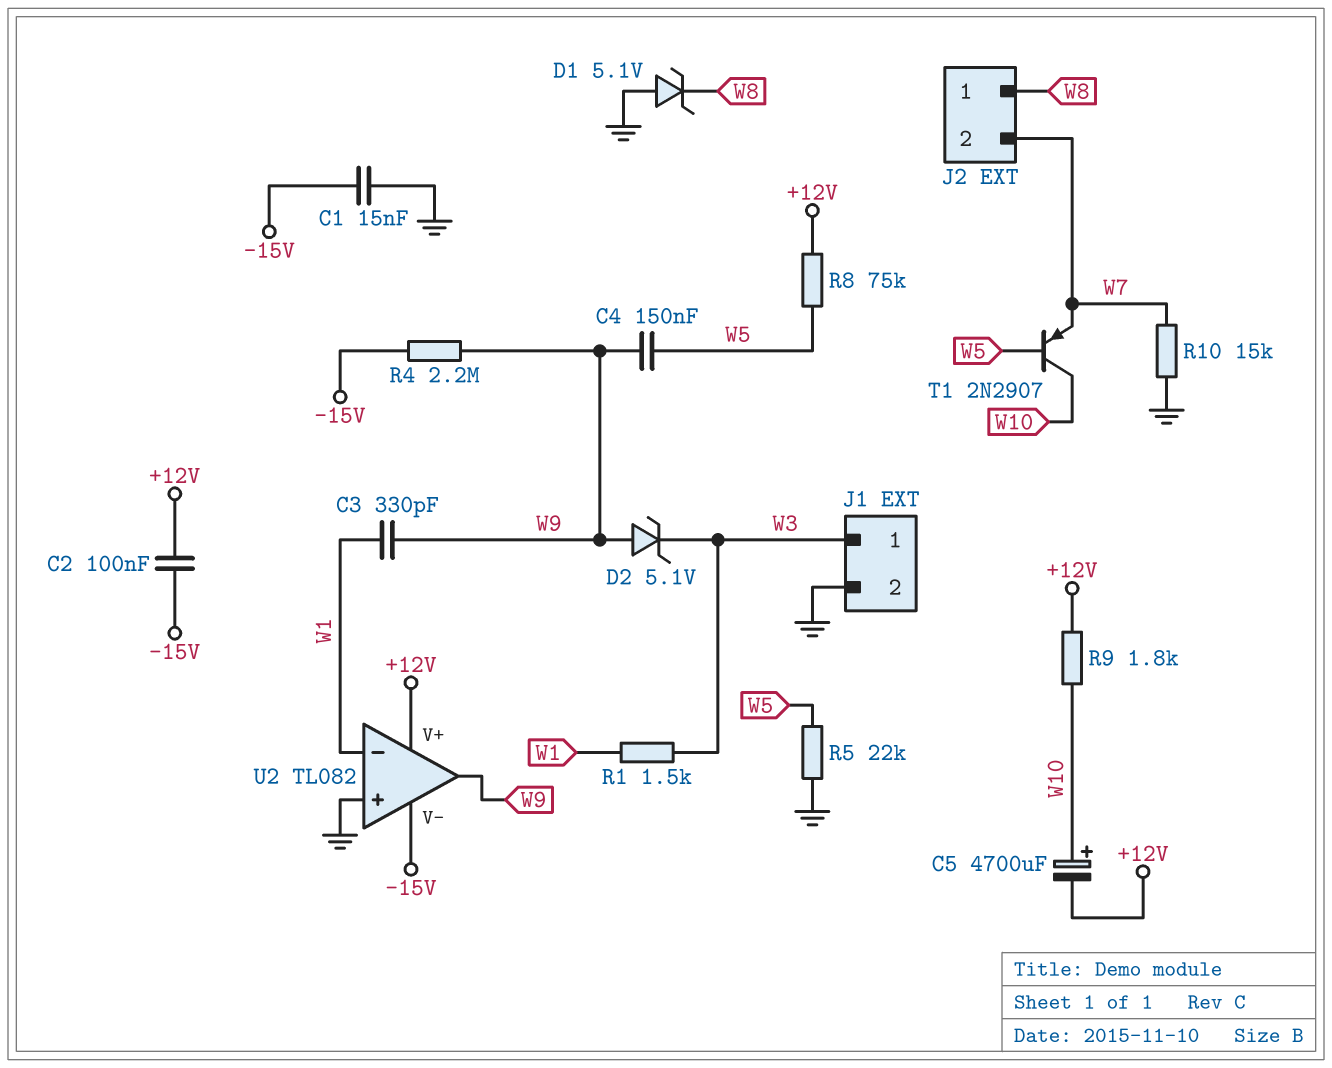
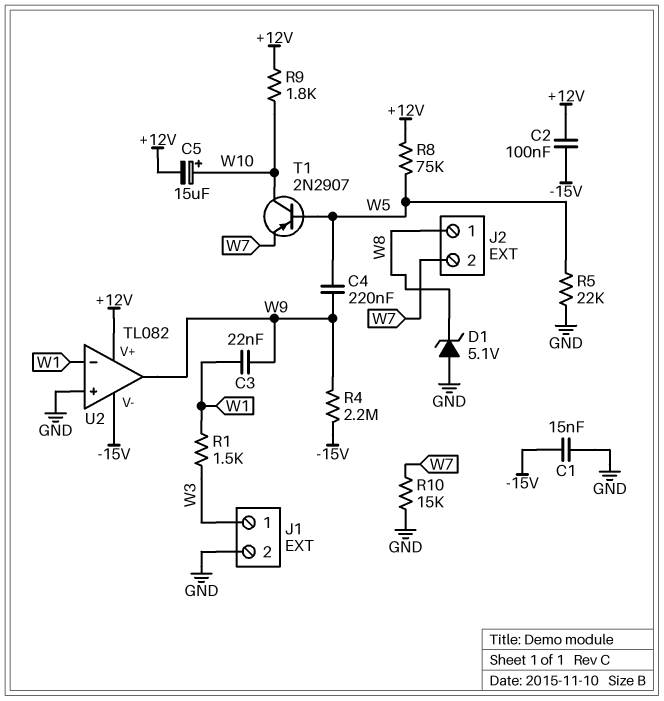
C3: 330pF (W1, W9) -> 22nF (W1, W9)
C4: 150nF (W5, W9) -> 220nF (W5, W9)
C5: 4700uF (plus W10, minus +12V) -> 15uF (plus W10, minus +12V)
D2: zener 5.1V (A W9, K W3) -> none

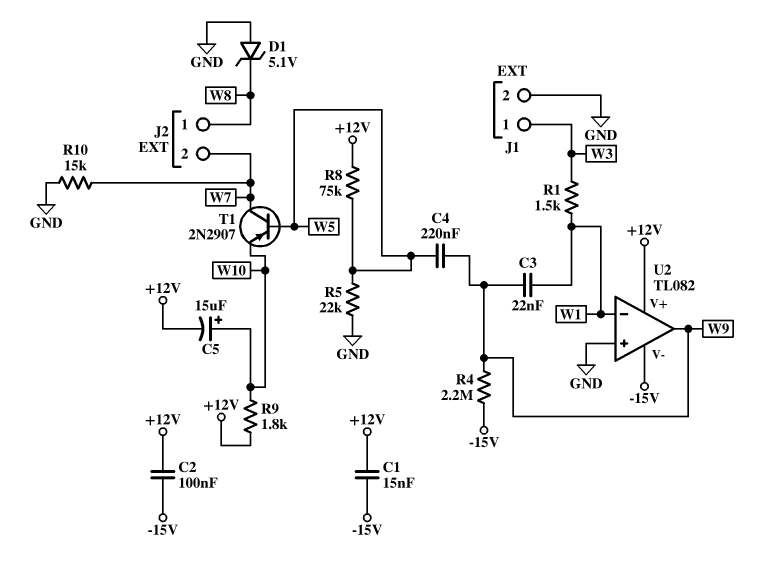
C1: 15nF (-15V, GND) -> 15nF (+12V, -15V)
T1: PNP 2N2907 (B W5, C W10, E W7) -> PNP 2N2907 (B W5, C W7, E W10)

